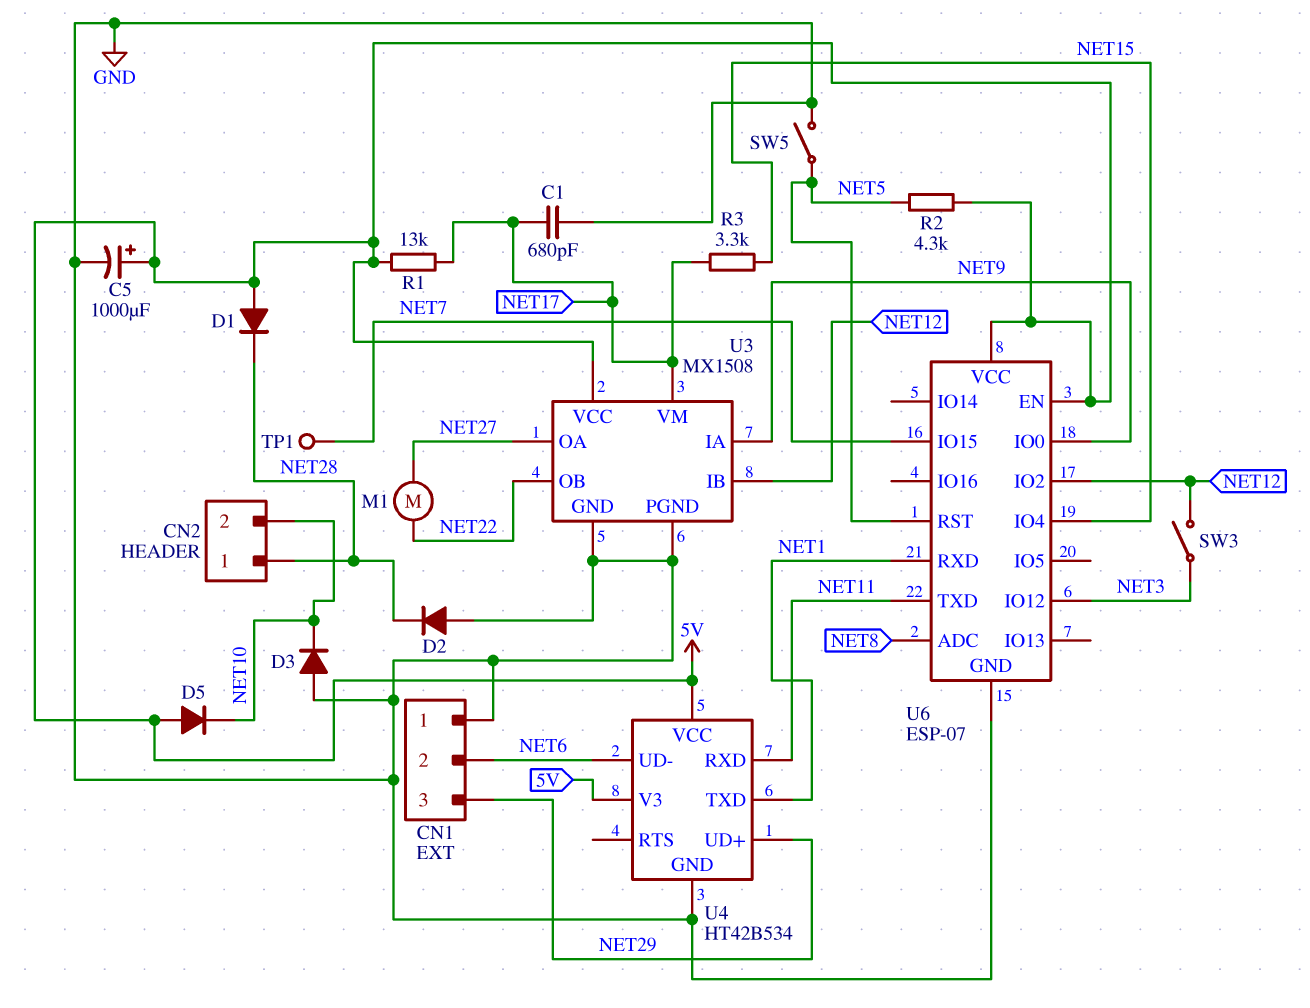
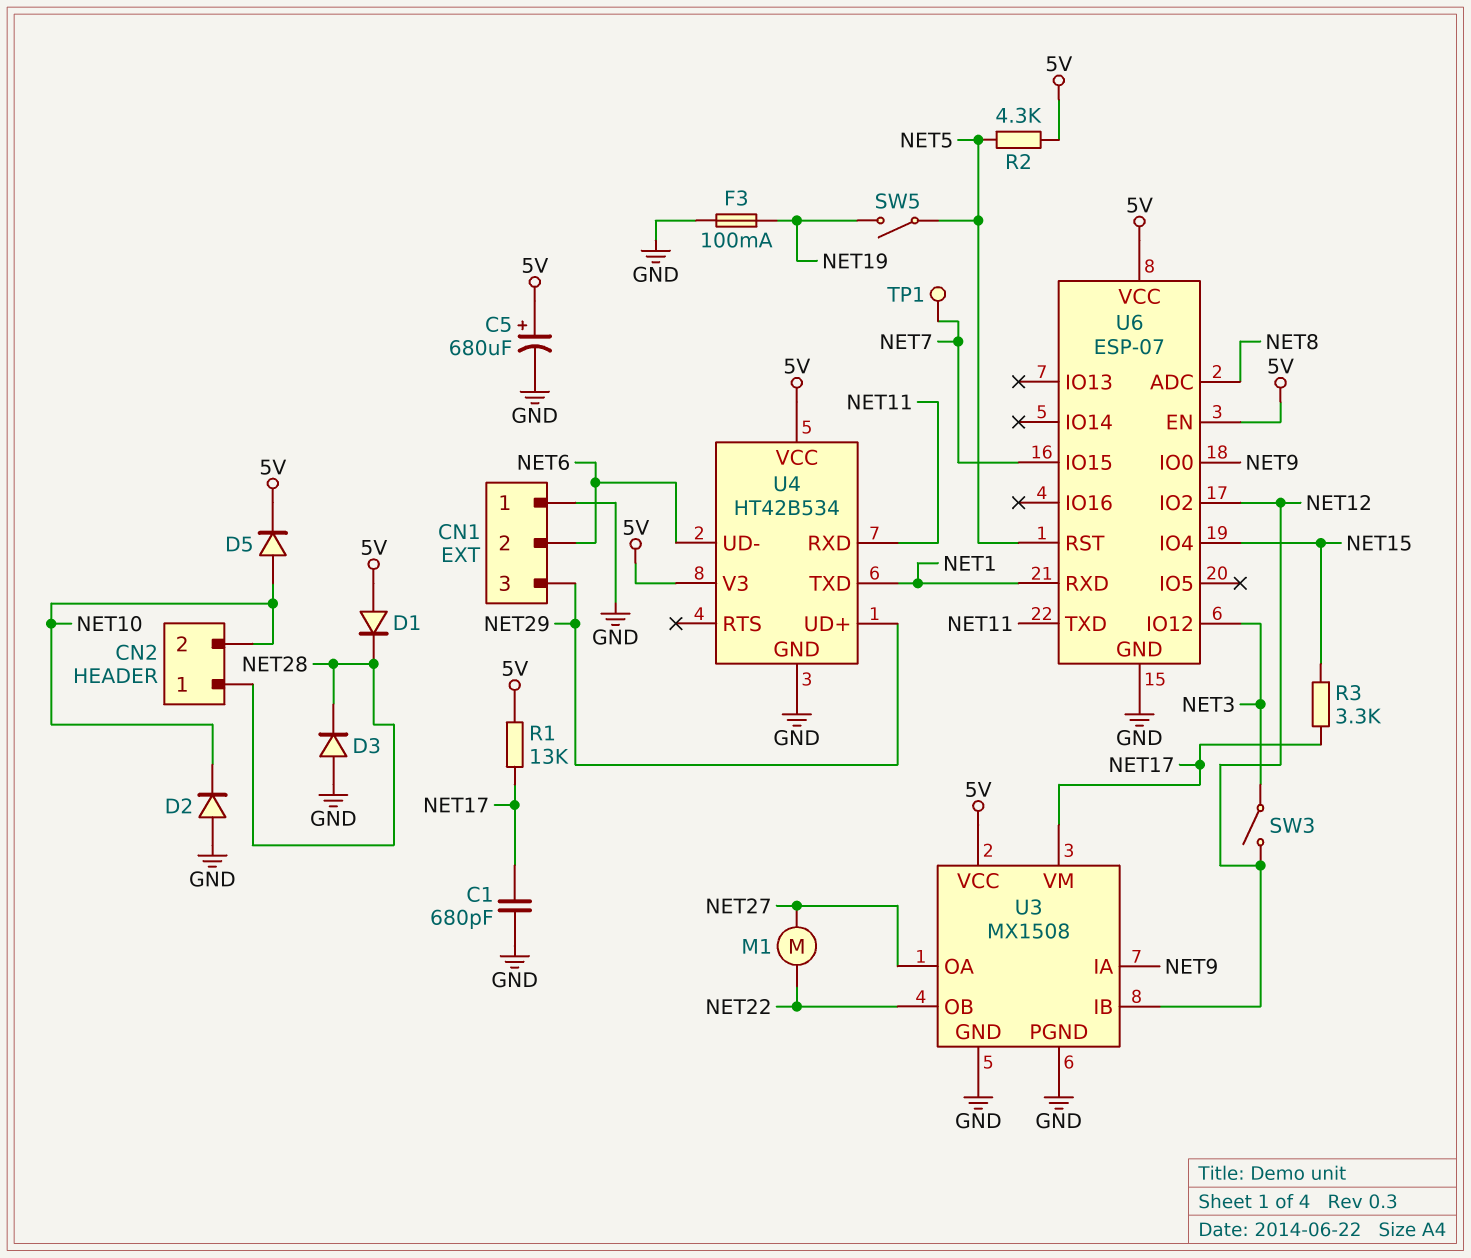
C5: 1000uF (plus 5V, minus GND) -> 680uF (plus 5V, minus GND)
D2: diode (A GND, K NET28) -> diode (A GND, K NET10)
D3: diode (A GND, K NET10) -> diode (A GND, K NET28)
D5: diode (A 5V, K NET10) -> diode (A NET10, K 5V)
F3: none -> 100mA (GND, NET19)
SW5: switch (GND, NET5) -> switch (NET5, NET19)

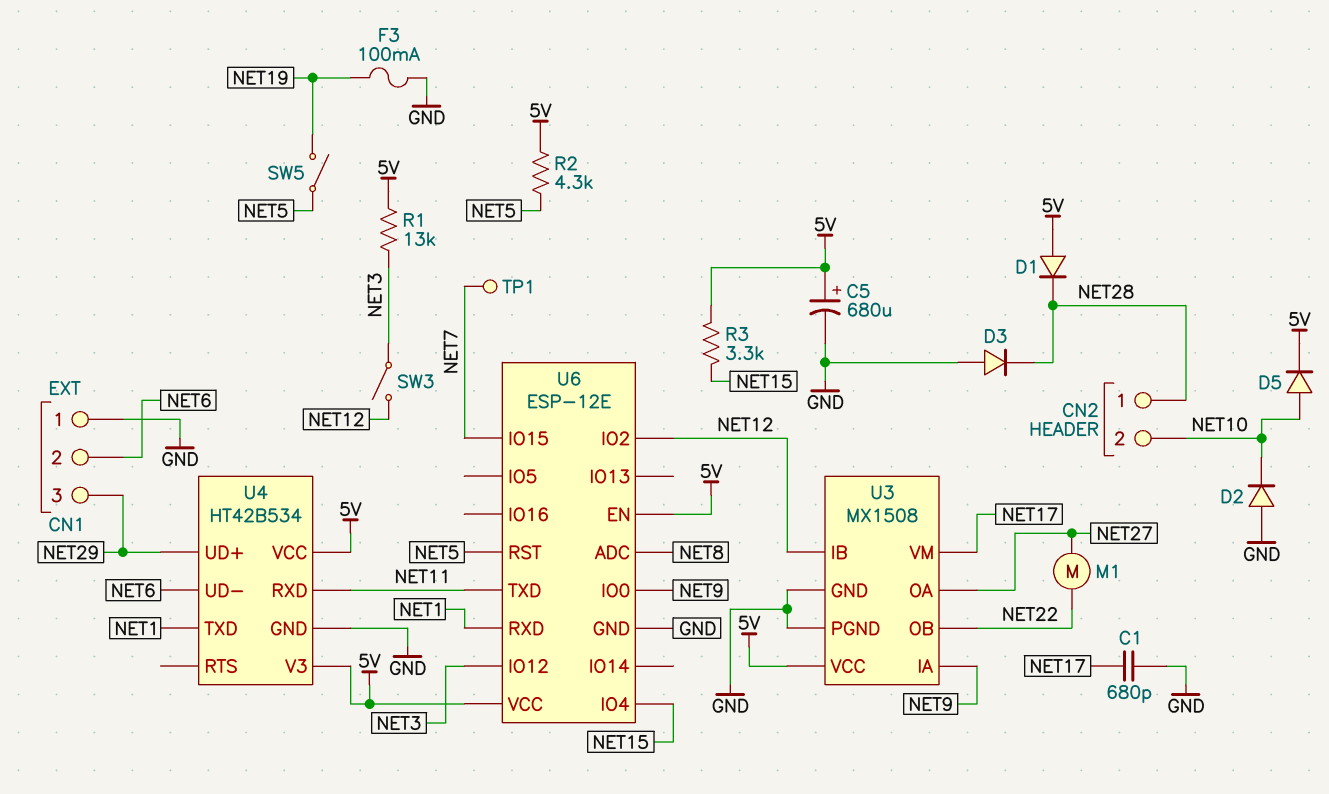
R1: 13k (5V, NET17) -> 13k (5V, NET3)
R3: 3.3k (NET15, NET17) -> 3.3k (5V, NET15)
U6: ESP-07 -> ESP-12E

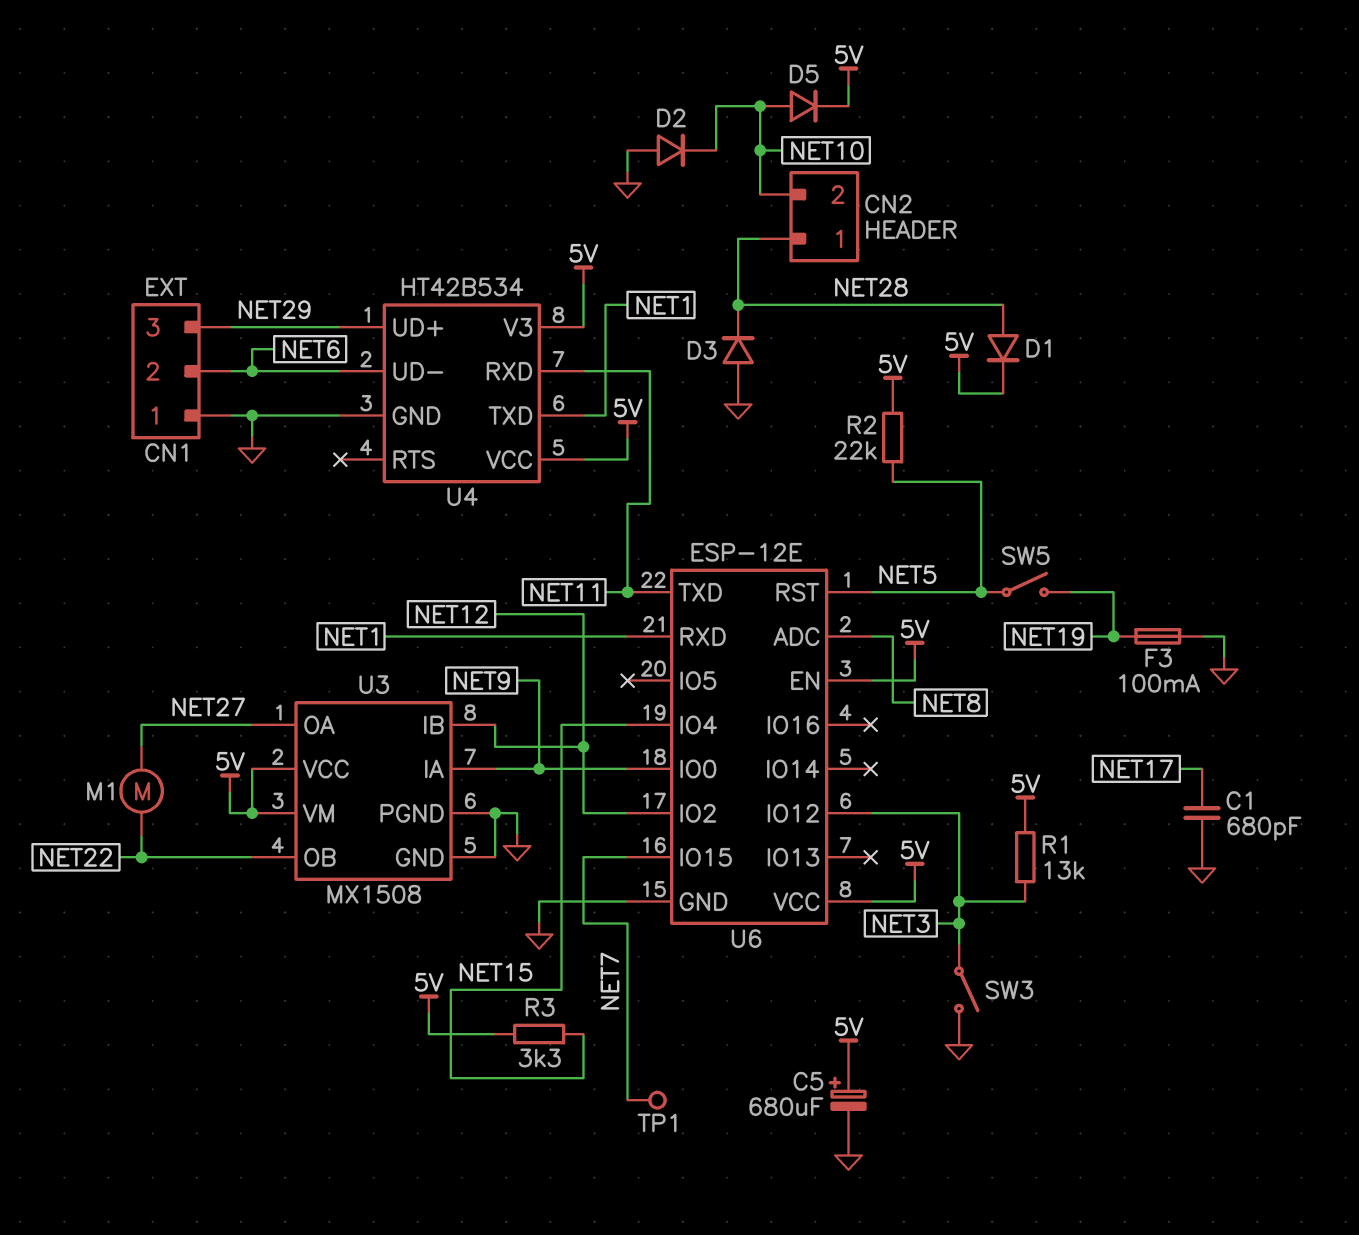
D1: diode (A 5V, K NET28) -> diode (A NET28, K 5V)
R2: 4.3k (5V, NET5) -> 22k (5V, NET5)
SW3: switch (NET3, NET12) -> switch (GND, NET3)
U3 pin VM: NET17 -> 5V

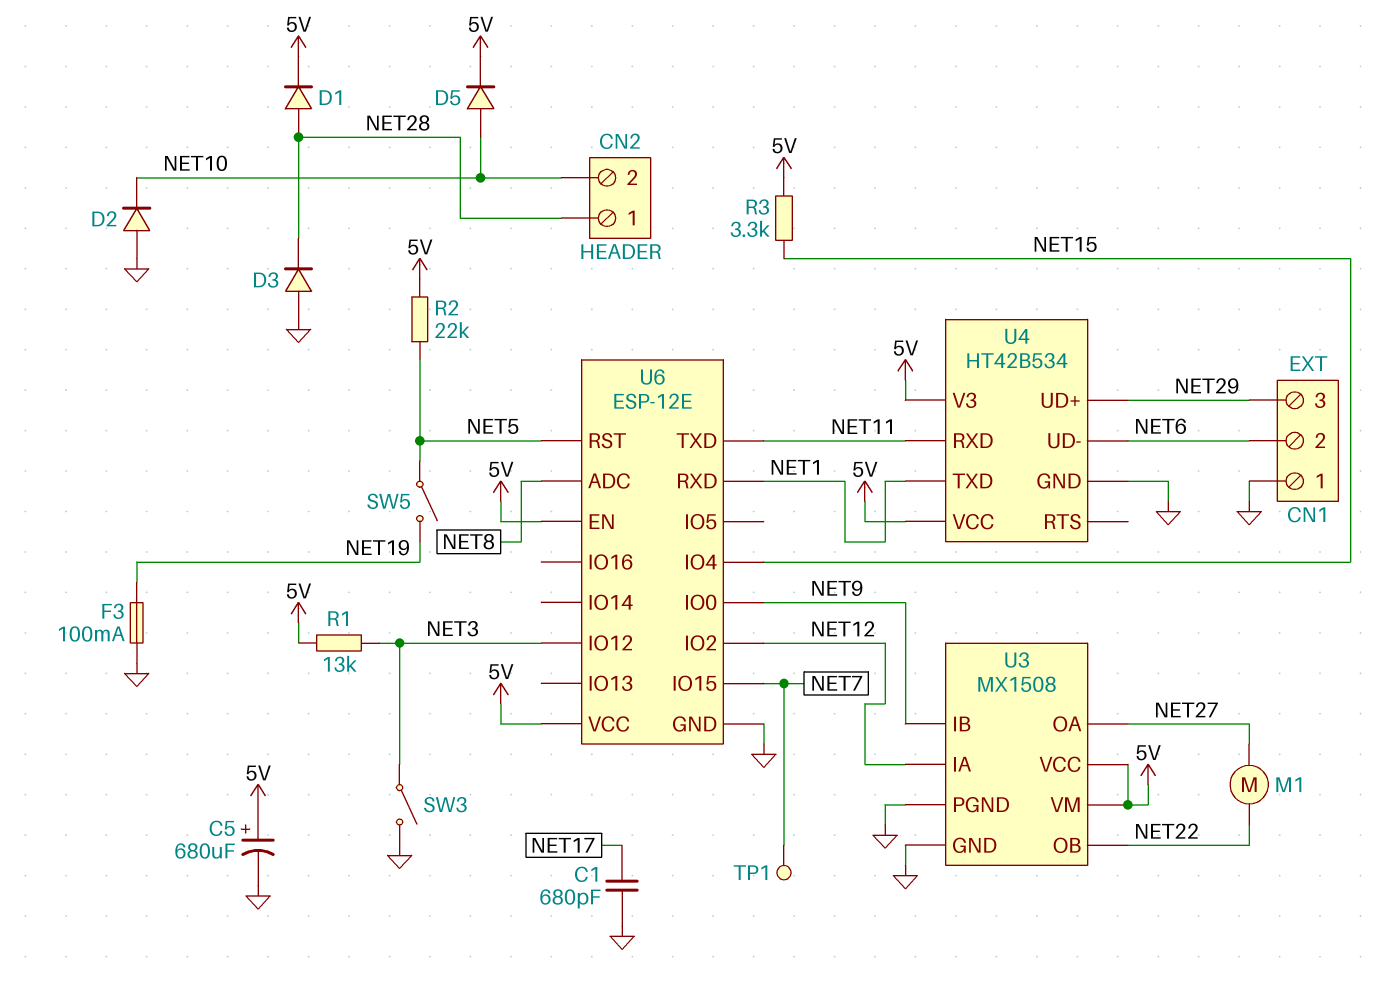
U3 pin IA: NET9 -> NET12
U3 pin IB: NET12 -> NET9

